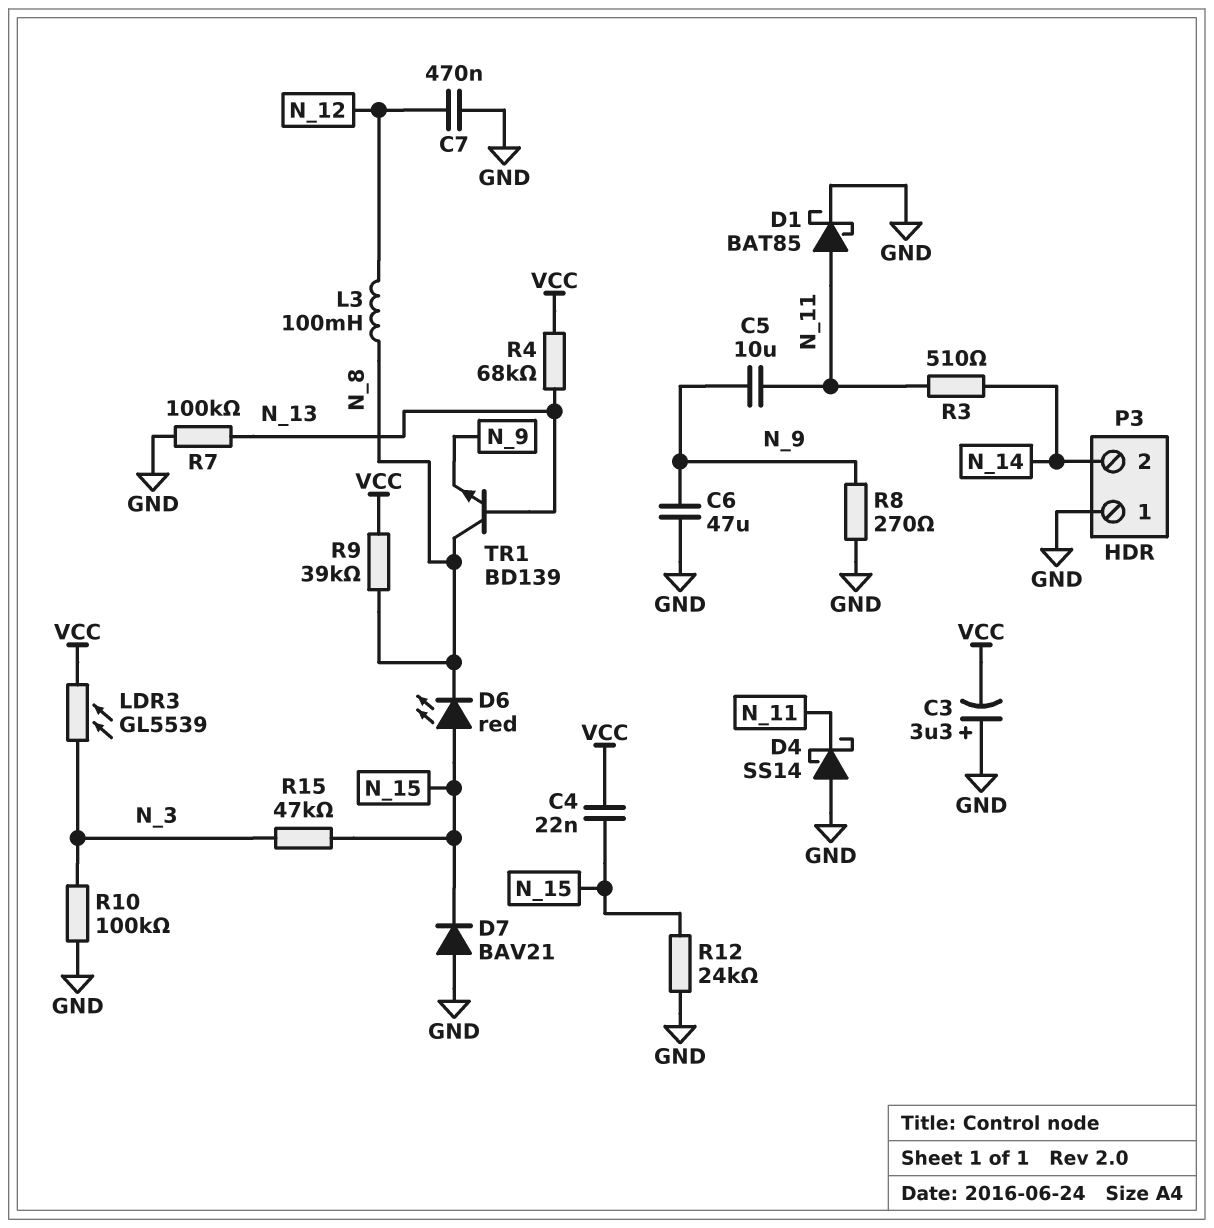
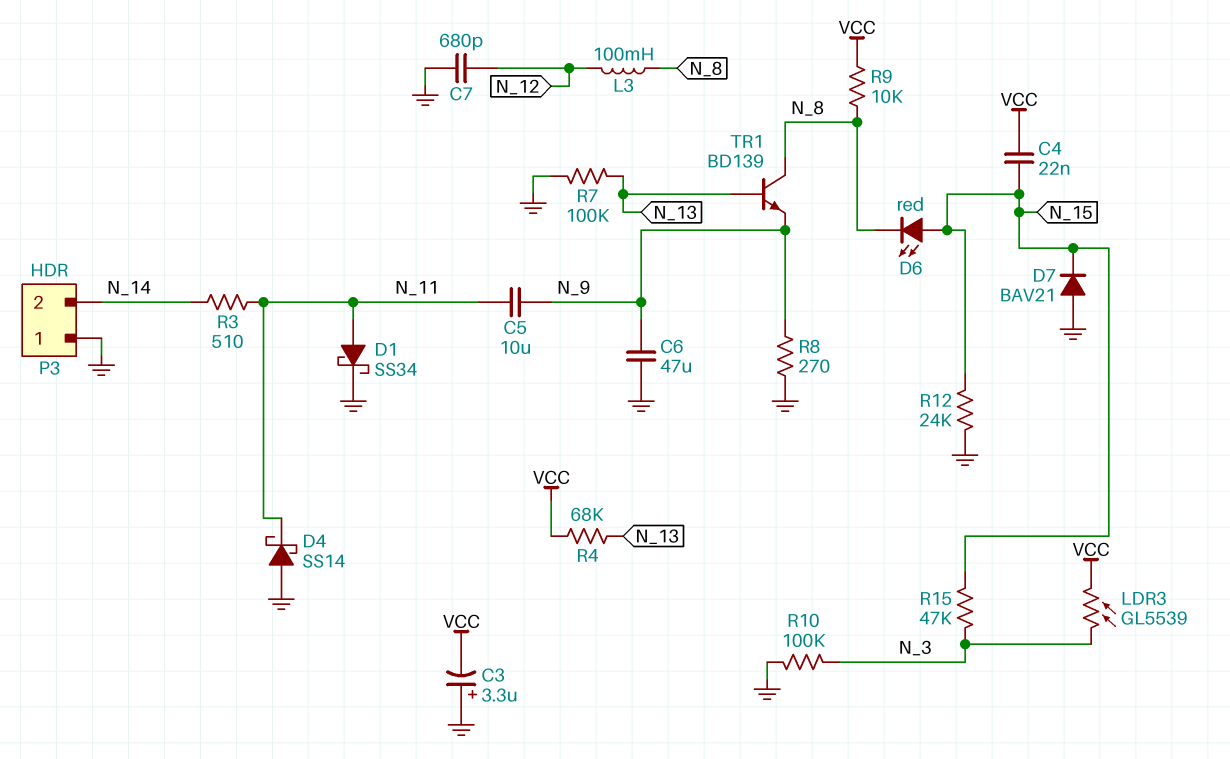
C7: 470nF (GND, N_12) -> 680pF (GND, N_12)
D1: schottky BAT85 (A N_11, K GND) -> schottky SS34 (A N_11, K GND)
R9: 39k (N_8, VCC) -> 10k (N_8, VCC)

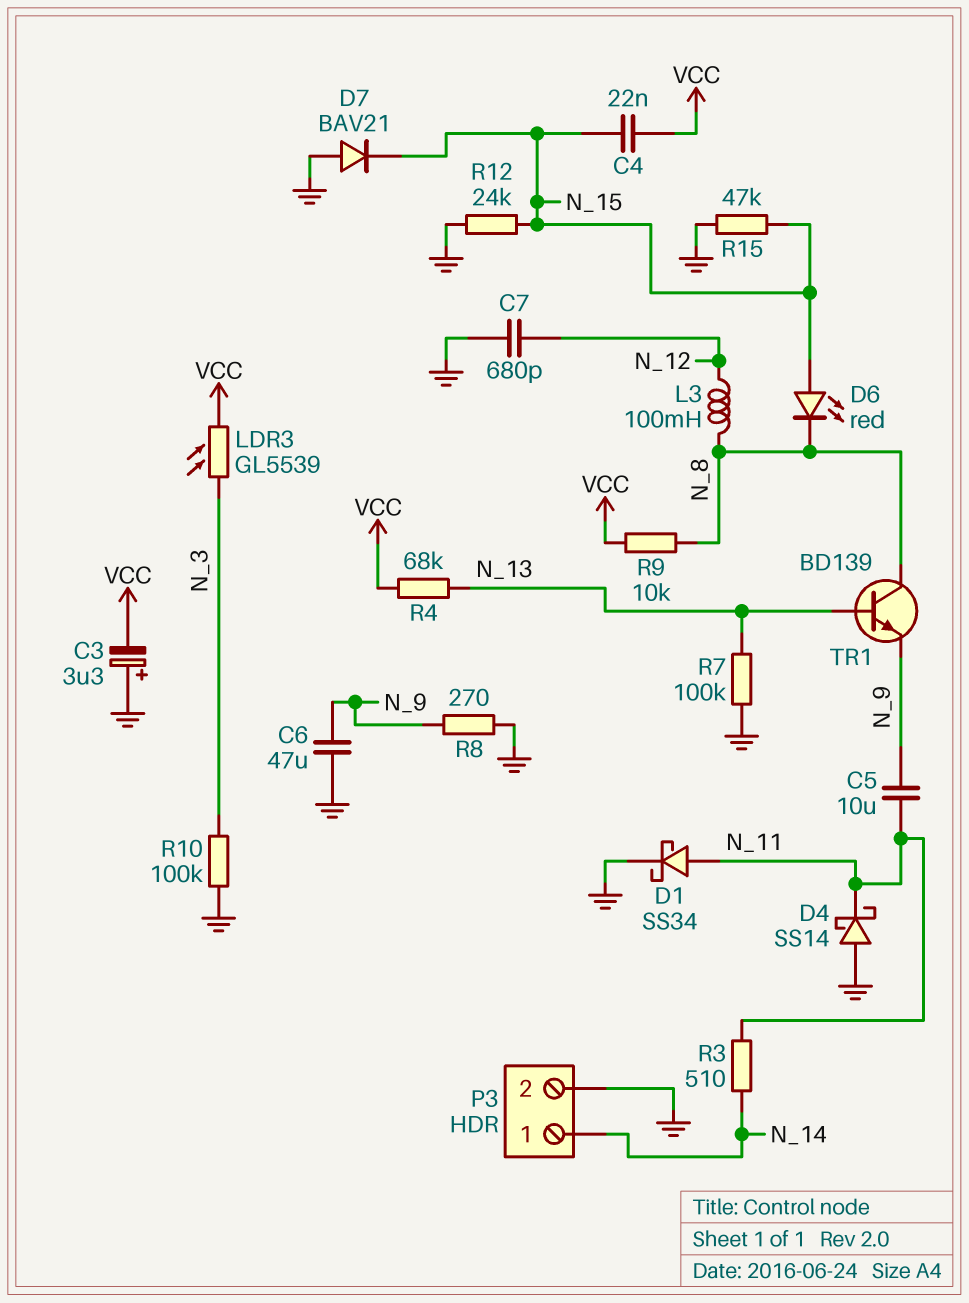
P3 pin 1: GND -> N_14
P3 pin 2: N_14 -> GND
R15: 47k (N_3, N_15) -> 47k (GND, N_15)

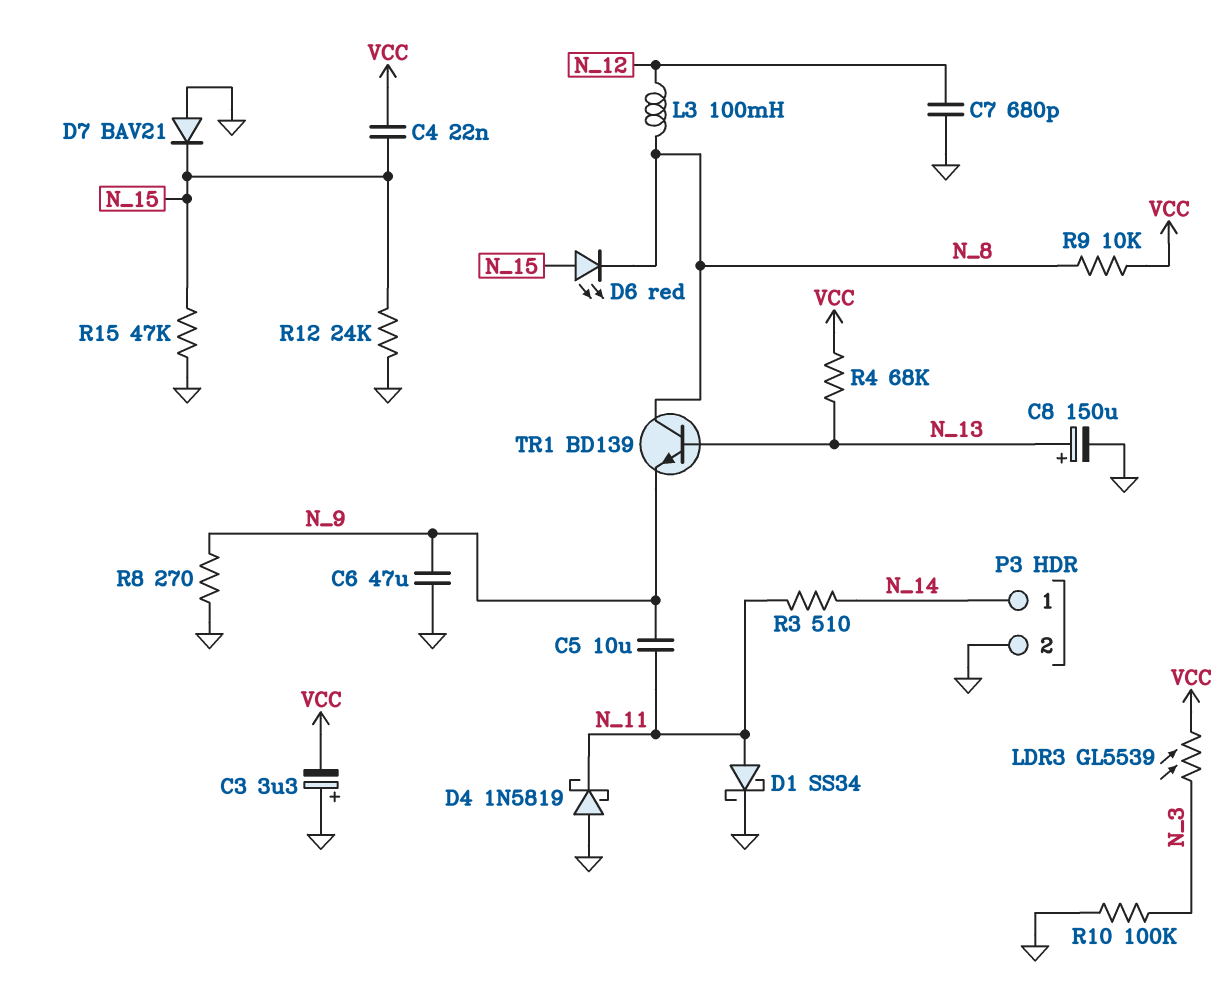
C8: none -> 150uF (plus N_13, minus GND)
D4: schottky SS14 (A GND, K N_11) -> schottky 1N5819 (A GND, K N_11)
R7: 100k (GND, N_13) -> none

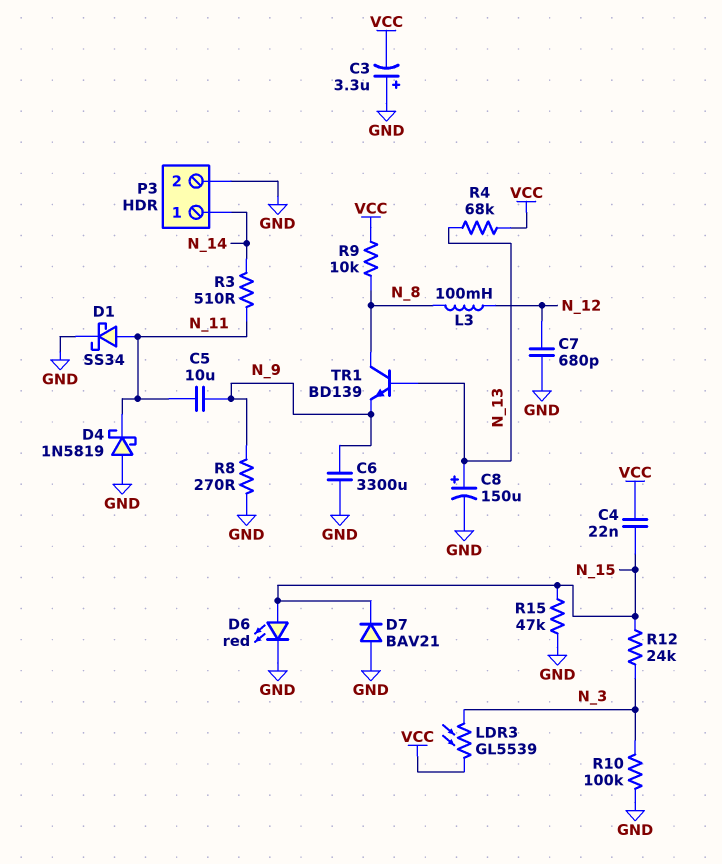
C6: 47uF (GND, N_9) -> 3300uF (GND, N_9)
D6: LED red (A N_15, K N_8) -> LED red (A N_15, K GND)
R12: 24k (GND, N_15) -> 24k (N_3, N_15)

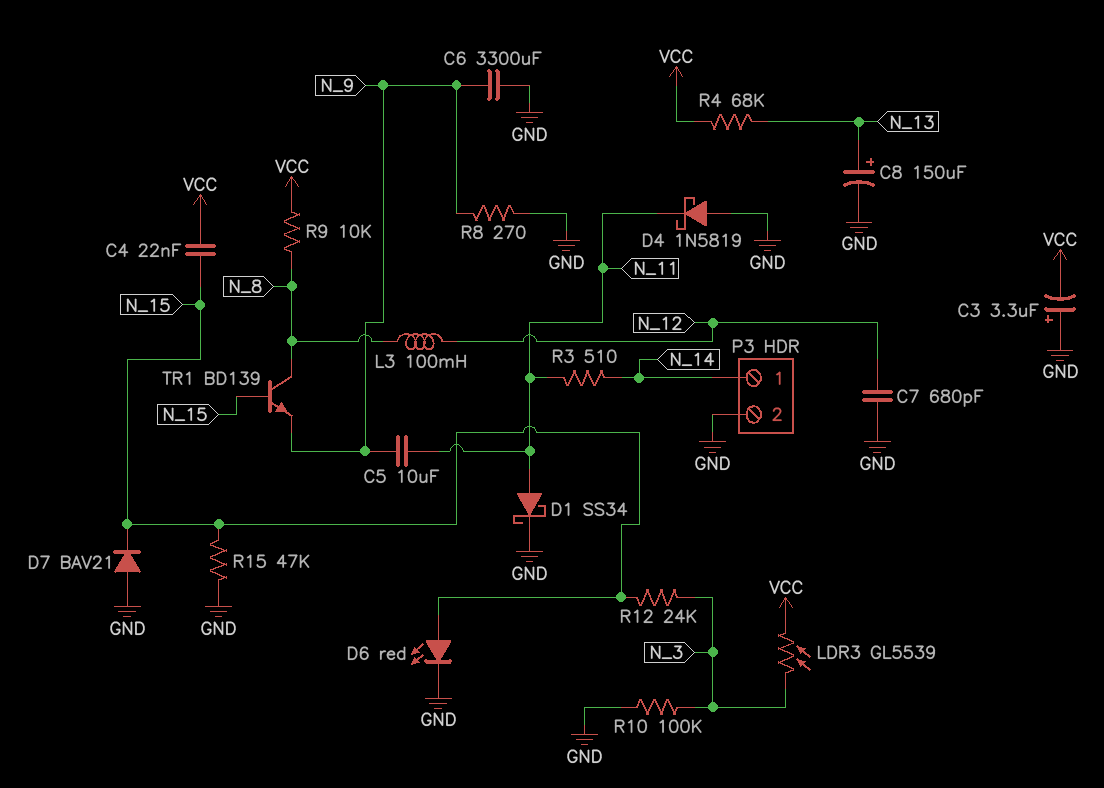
TR1: NPN BD139 (B N_13, C N_8, E N_9) -> NPN BD139 (B N_15, C N_8, E N_9)

